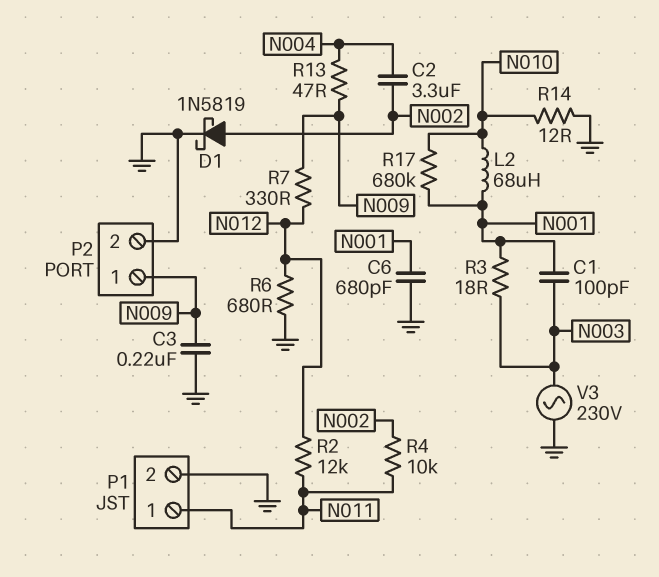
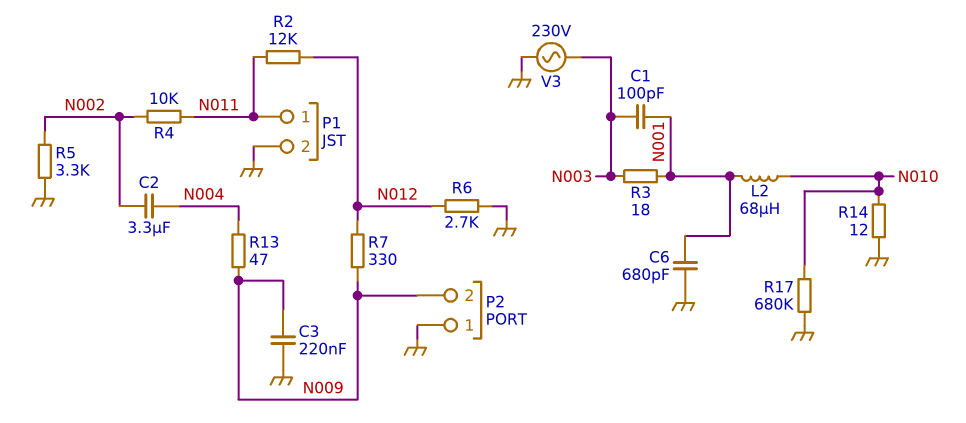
D1: schottky 1N5819 (A N002, K GND) -> none
P2 pin 1: N009 -> GND
P2 pin 2: GND -> N009
R5: none -> 3.3k (GND, N002)
R6: 680 (GND, N012) -> 2.7k (GND, N012)
R17: 680k (N001, N010) -> 680k (GND, N010)

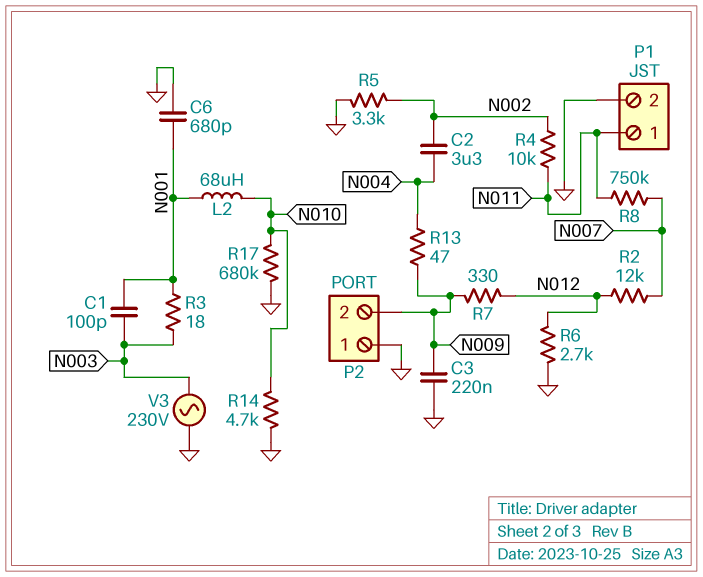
R2: 12k (N011, N012) -> 12k (N007, N012)
R8: none -> 750k (N007, N011)
R14: 12 (GND, N010) -> 4.7k (GND, N010)

